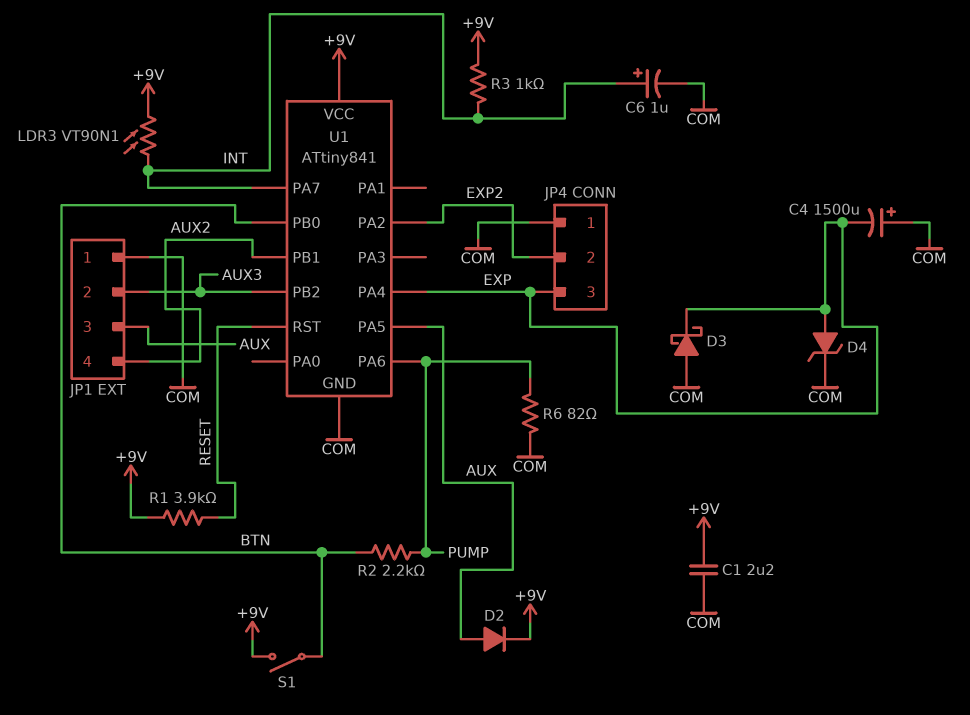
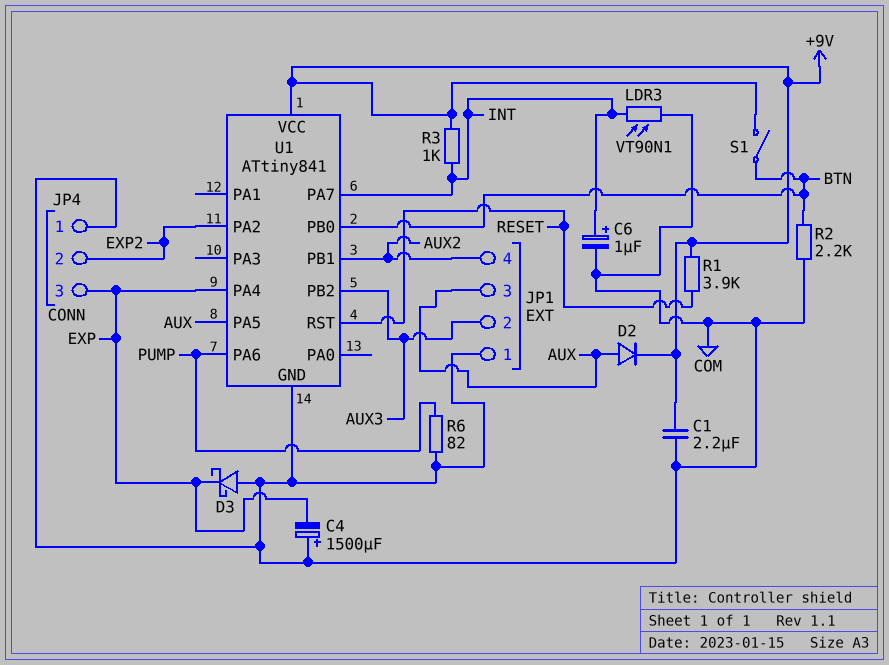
D4: zener (A EXP, K COM) -> none
LDR3: VT90N1 (+9V, INT) -> VT90N1 (COM, INT)
R2: 2.2k (BTN, PUMP) -> 2.2k (BTN, COM)

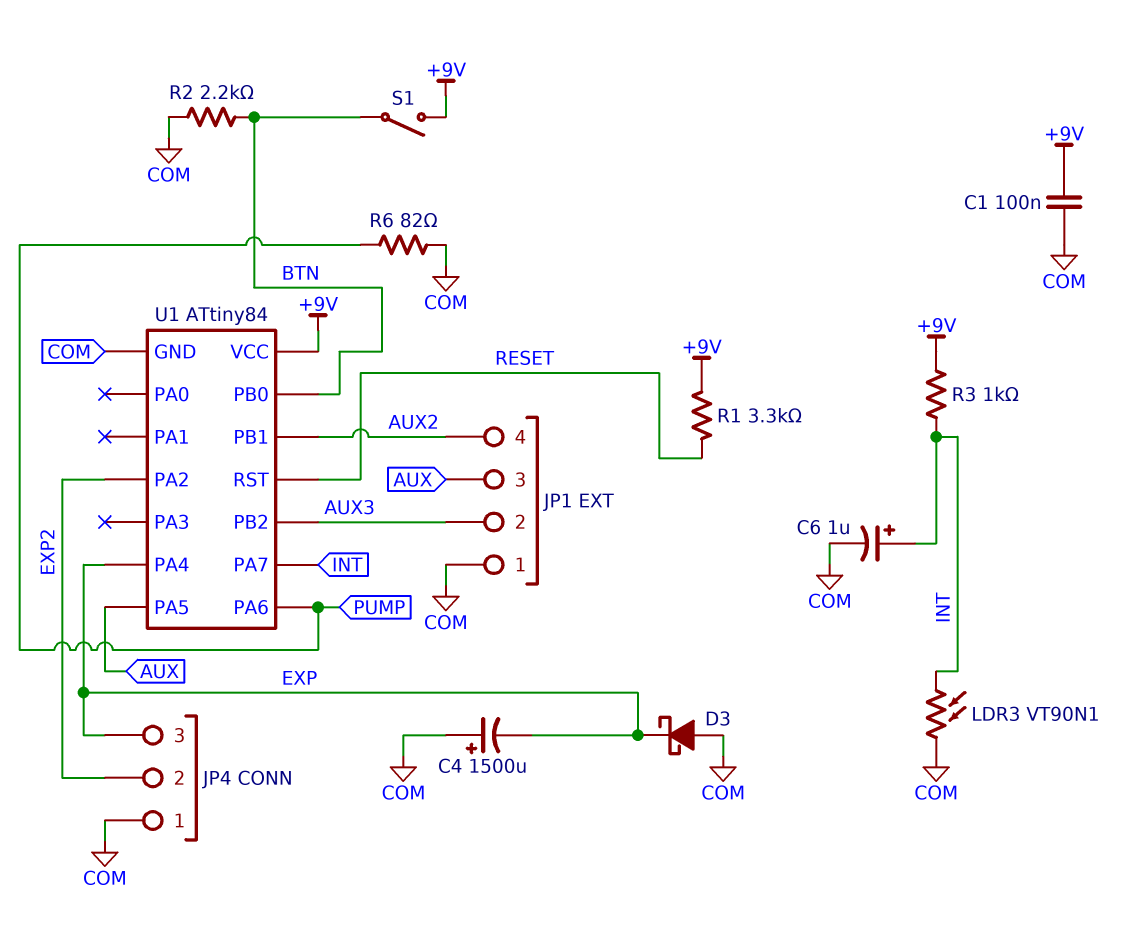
C1: 2.2uF (+9V, COM) -> 100nF (+9V, COM)
D2: diode (A AUX, K +9V) -> none
R1: 3.9k (+9V, RESET) -> 3.3k (+9V, RESET)
U1: ATtiny841 -> ATtiny84

